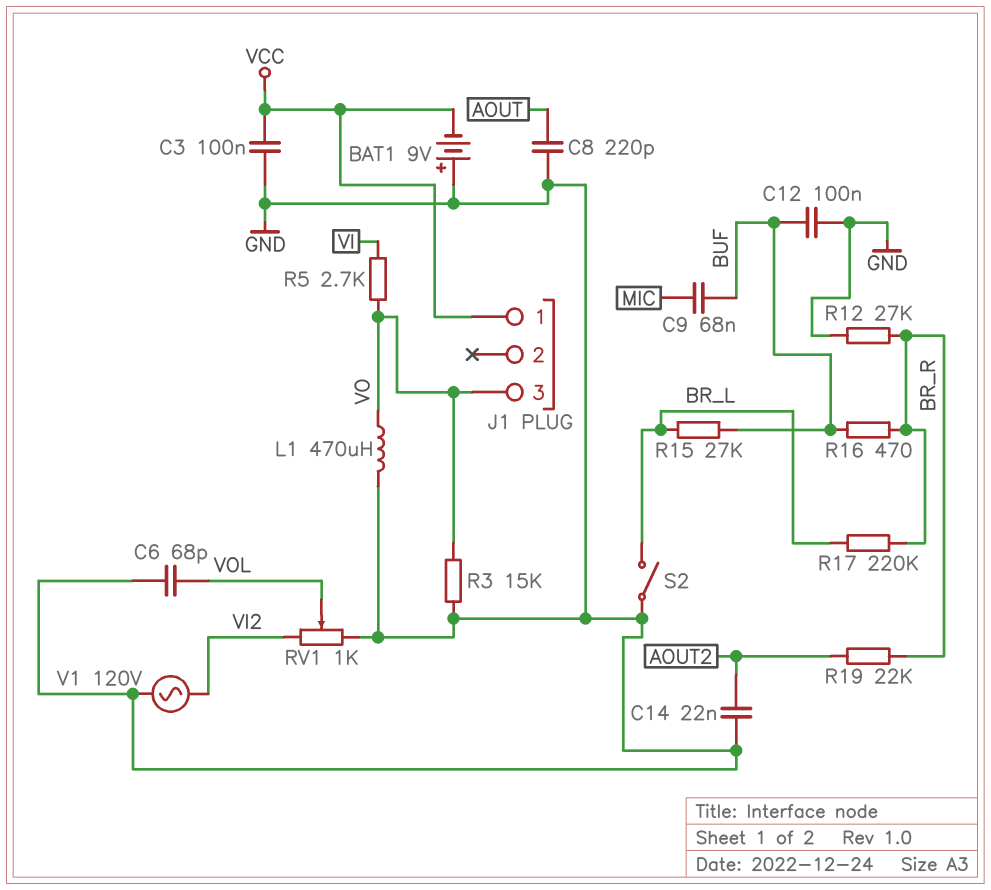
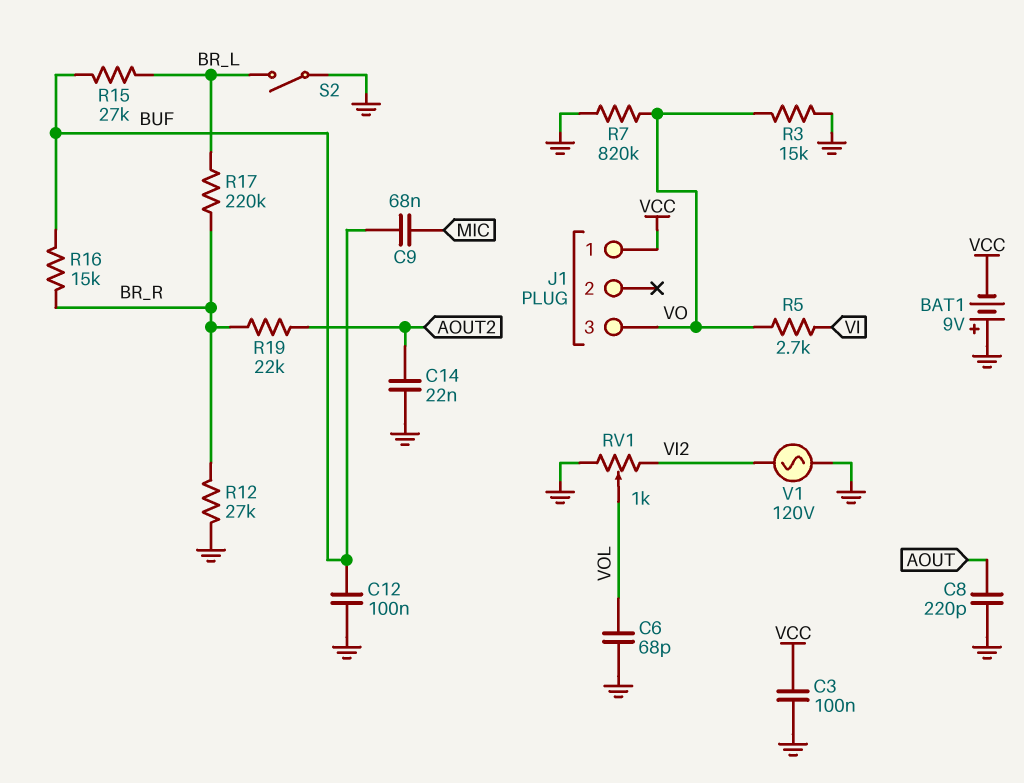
L1: 470uH (GND, VO) -> none
R7: none -> 820k (GND, VO)
R16: 470 (BR_R, BUF) -> 15k (BR_R, BUF)

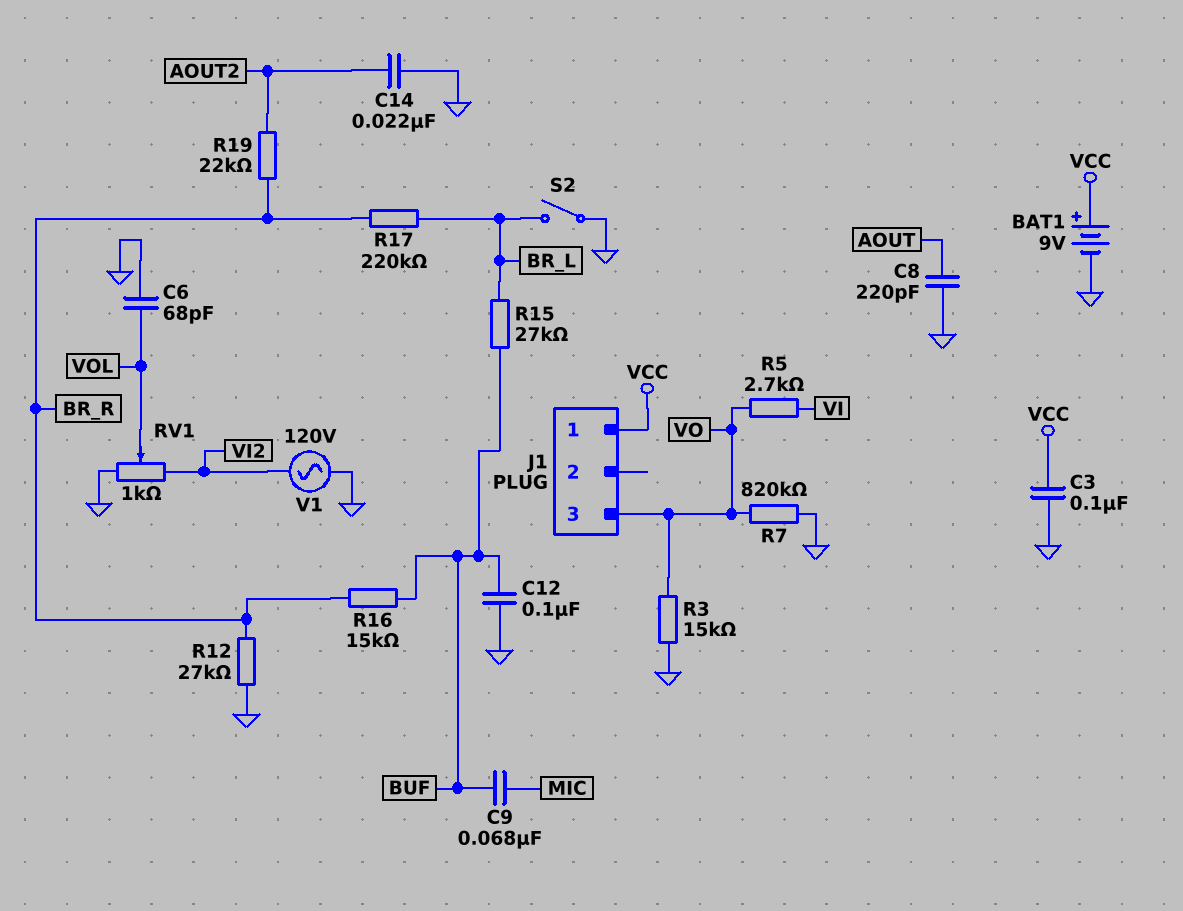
BAT1: 9V (plus GND, minus VCC) -> 9V (plus VCC, minus GND)

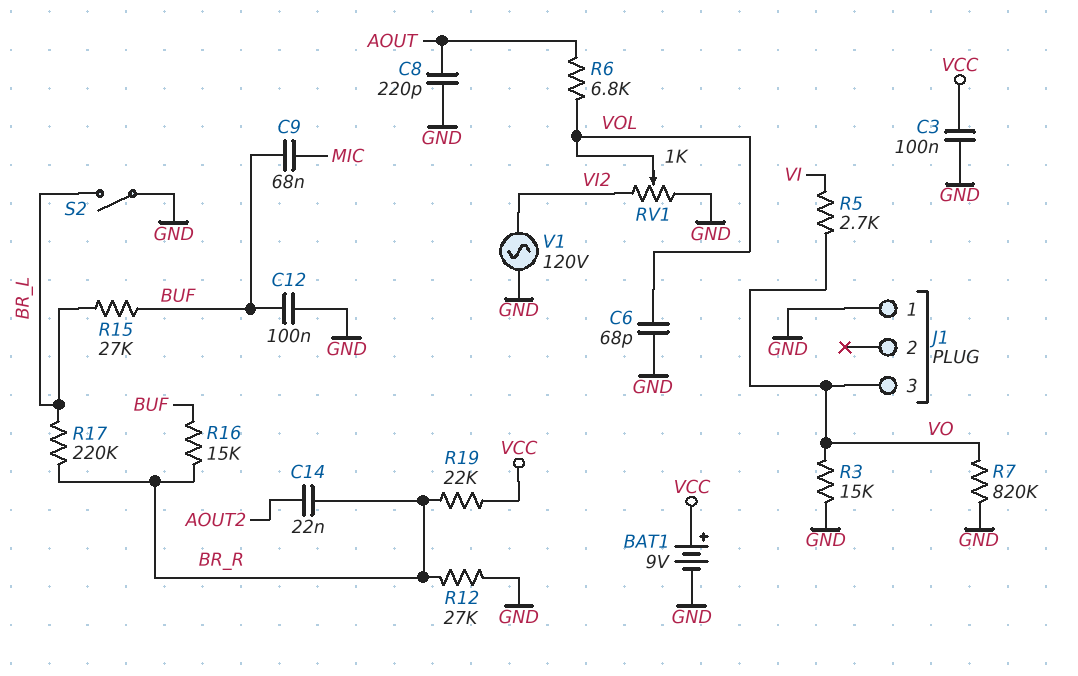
C14: 22nF (AOUT2, GND) -> 22nF (AOUT2, BR_R)
J1 pin 1: VCC -> GND
R6: none -> 6.8k (AOUT, VOL)
R19: 22k (AOUT2, BR_R) -> 22k (BR_R, VCC)

